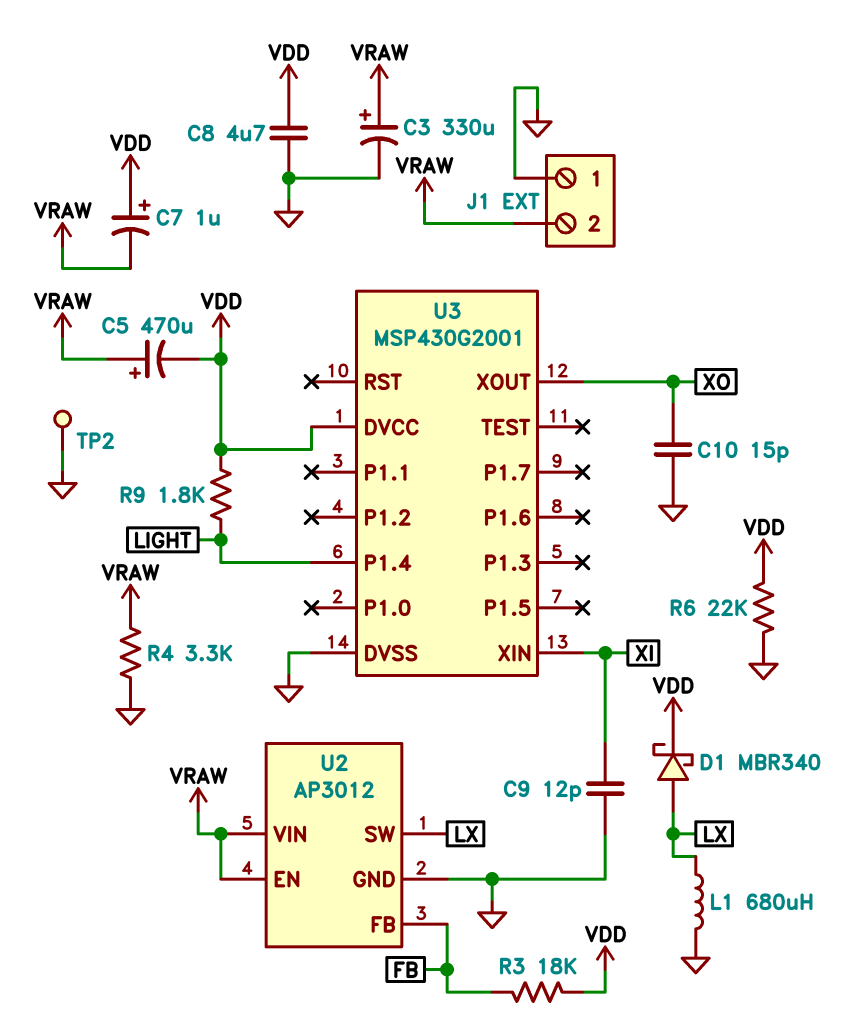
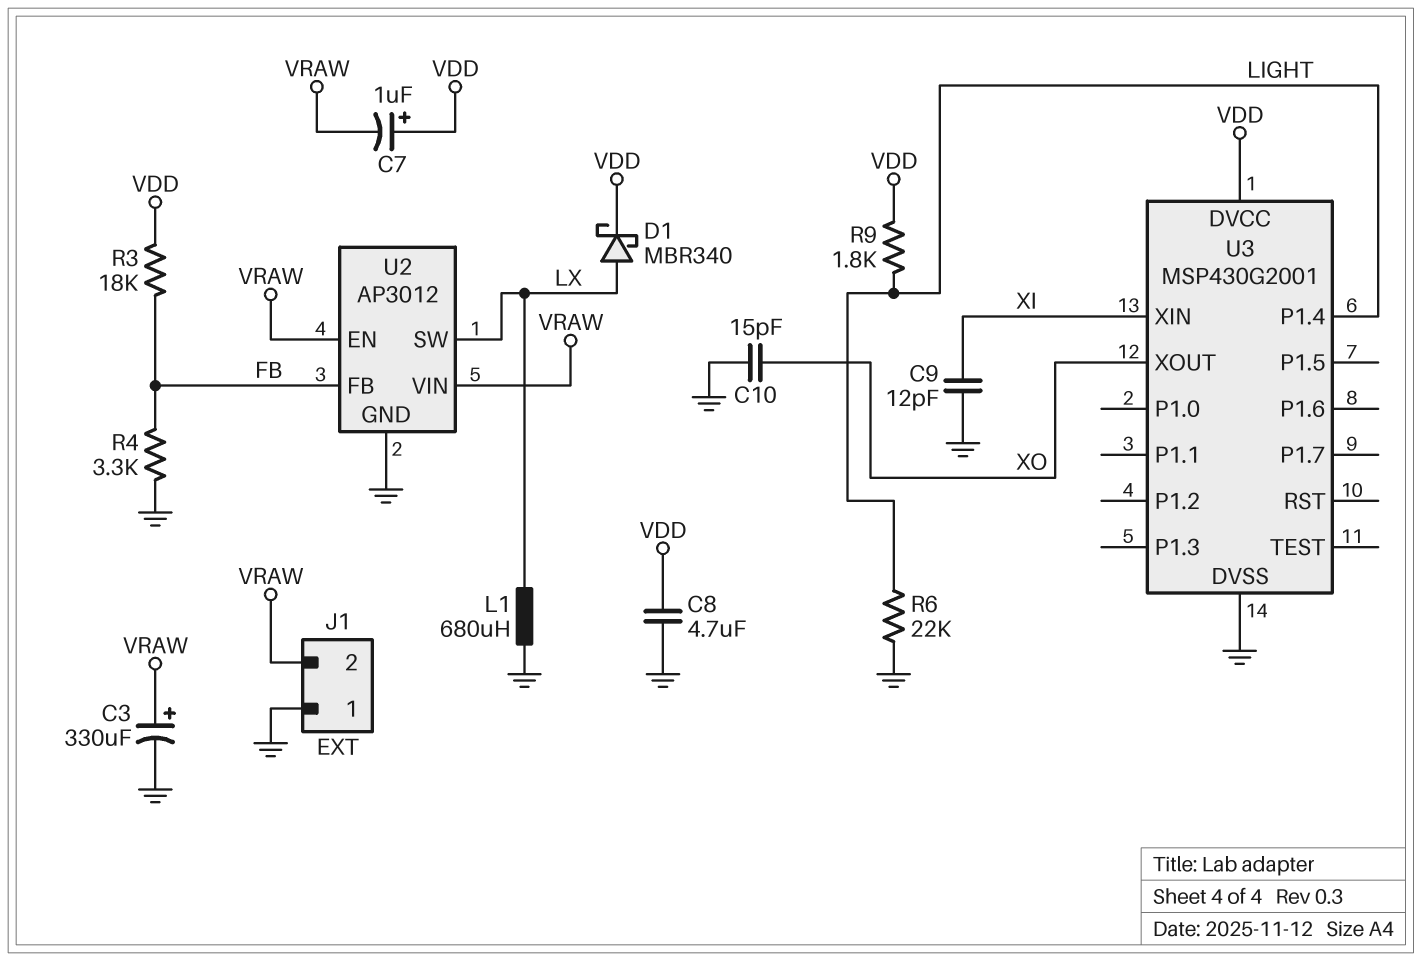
C5: 470uF (plus VRAW, minus VDD) -> none
R4: 3.3k (GND, VRAW) -> 3.3k (FB, GND)
R6: 22k (GND, VDD) -> 22k (GND, LIGHT)
TP2: test point (GND) -> none

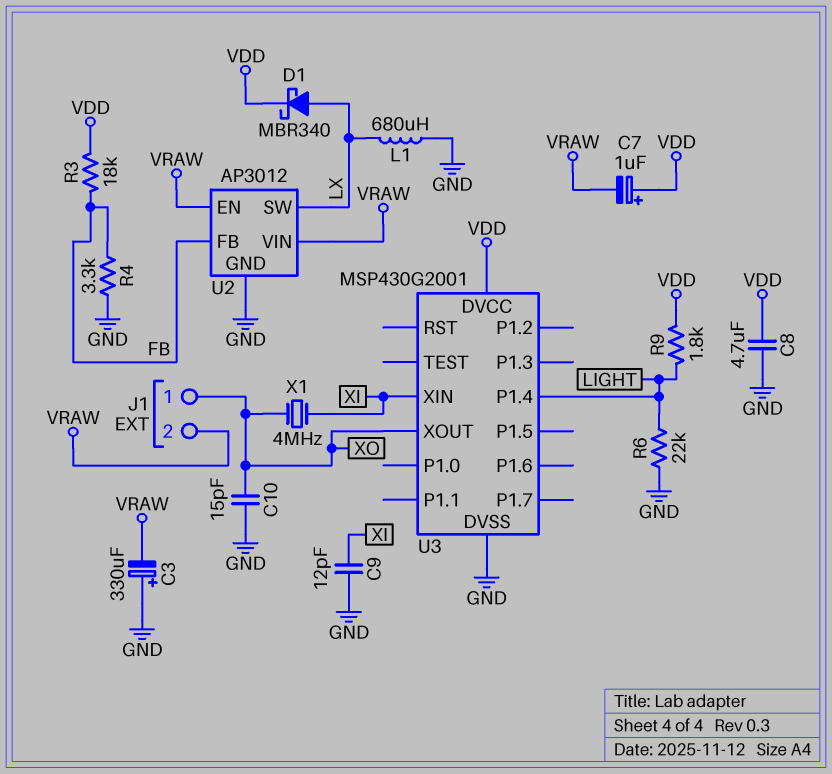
C3: 330uF (plus VRAW, minus GND) -> 330uF (plus GND, minus VRAW)
J1 pin 1: GND -> XO
X1: none -> 4MHz (XI, XO)

